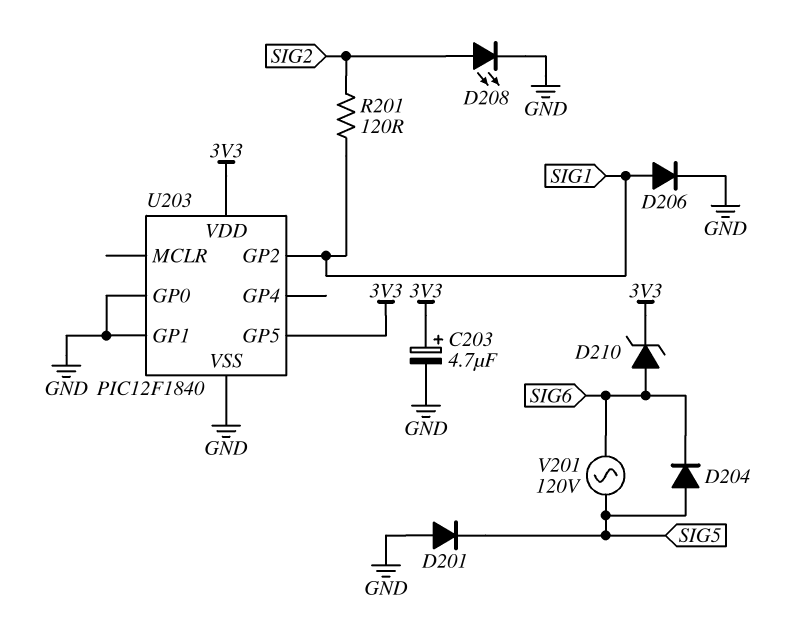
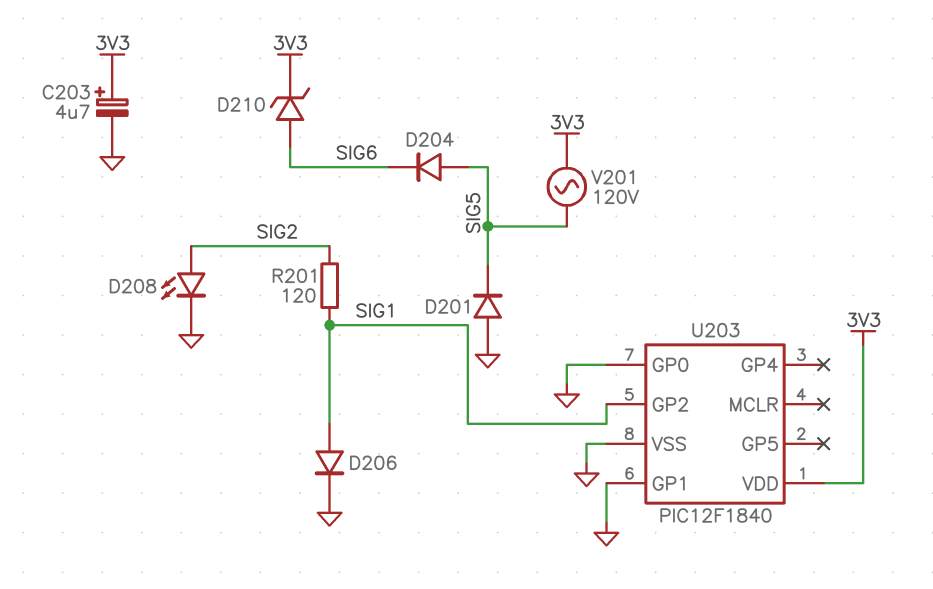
U203 pin GP5: 3V3 -> none
V201: AC 120V (SIG5, SIG6) -> AC 120V (3V3, SIG5)

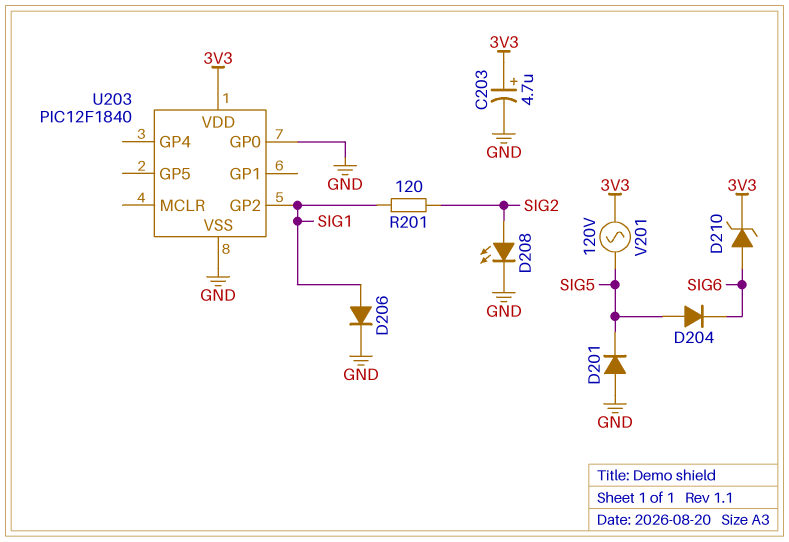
U203 pin GP1: GND -> none

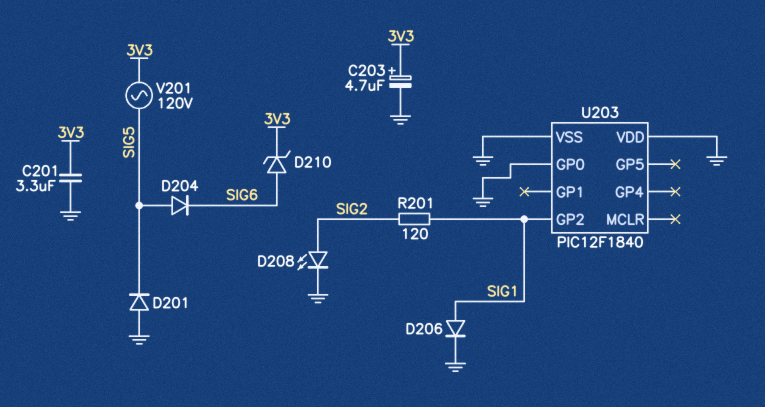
C201: none -> 3.3uF (3V3, GND)
U203 pin VDD: 3V3 -> GND

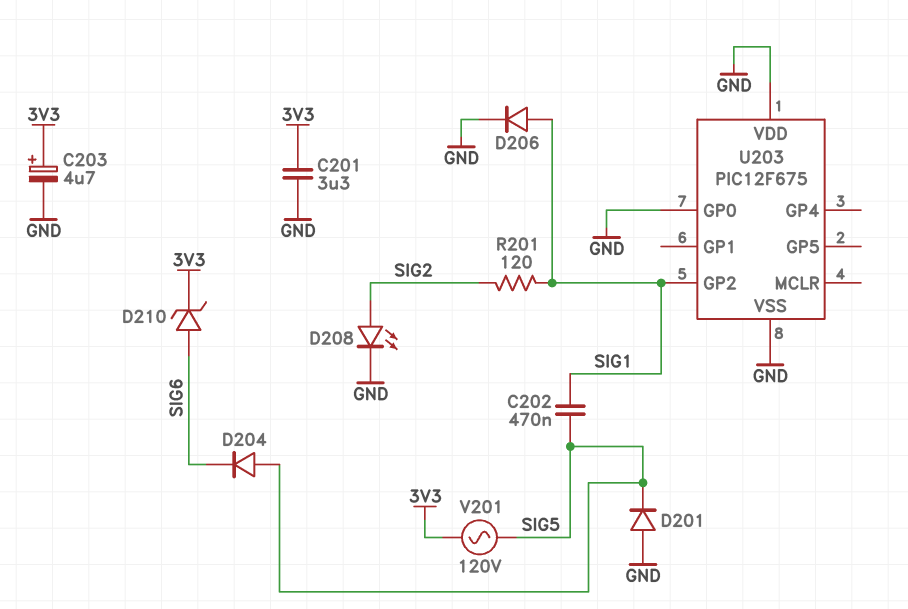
C202: none -> 470nF (SIG1, SIG5)
U203: PIC12F1840 -> PIC12F675

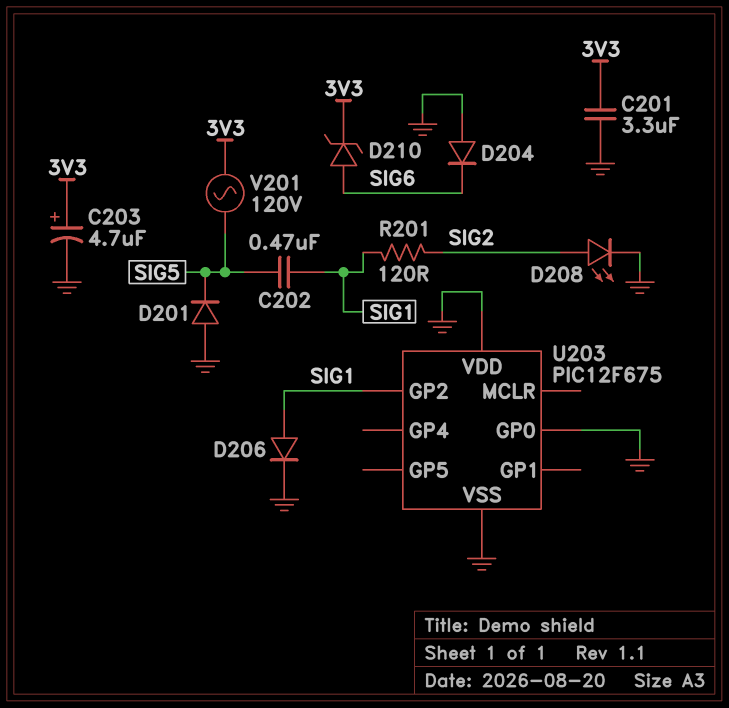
D204: diode (A SIG5, K SIG6) -> diode (A GND, K SIG6)

